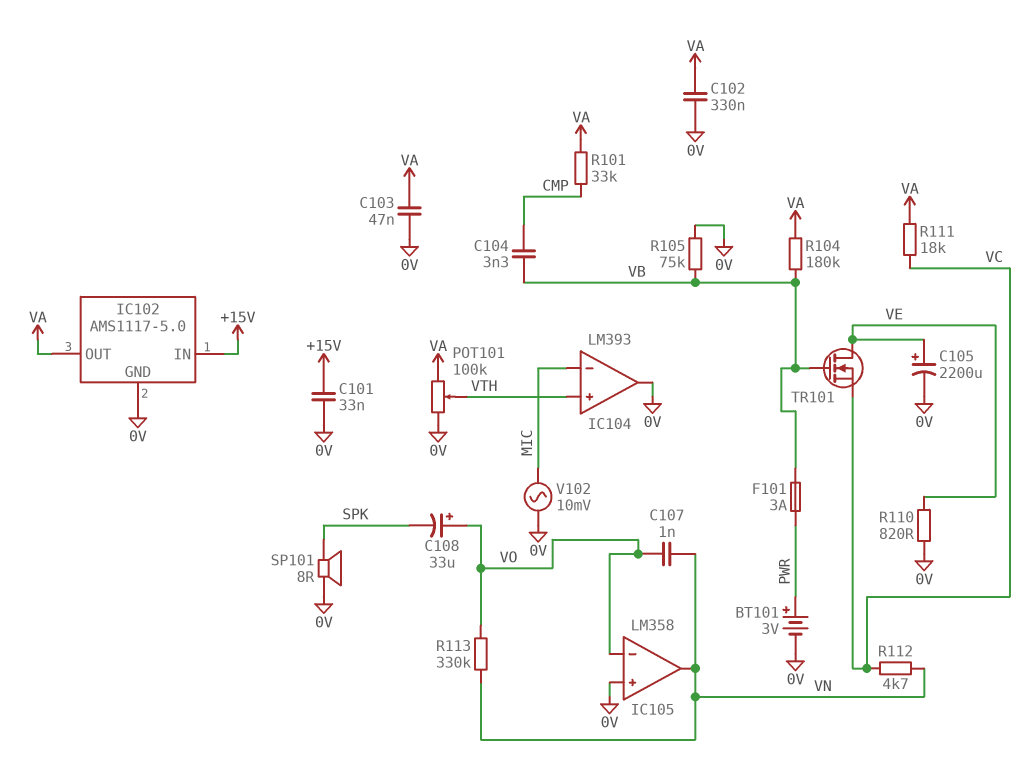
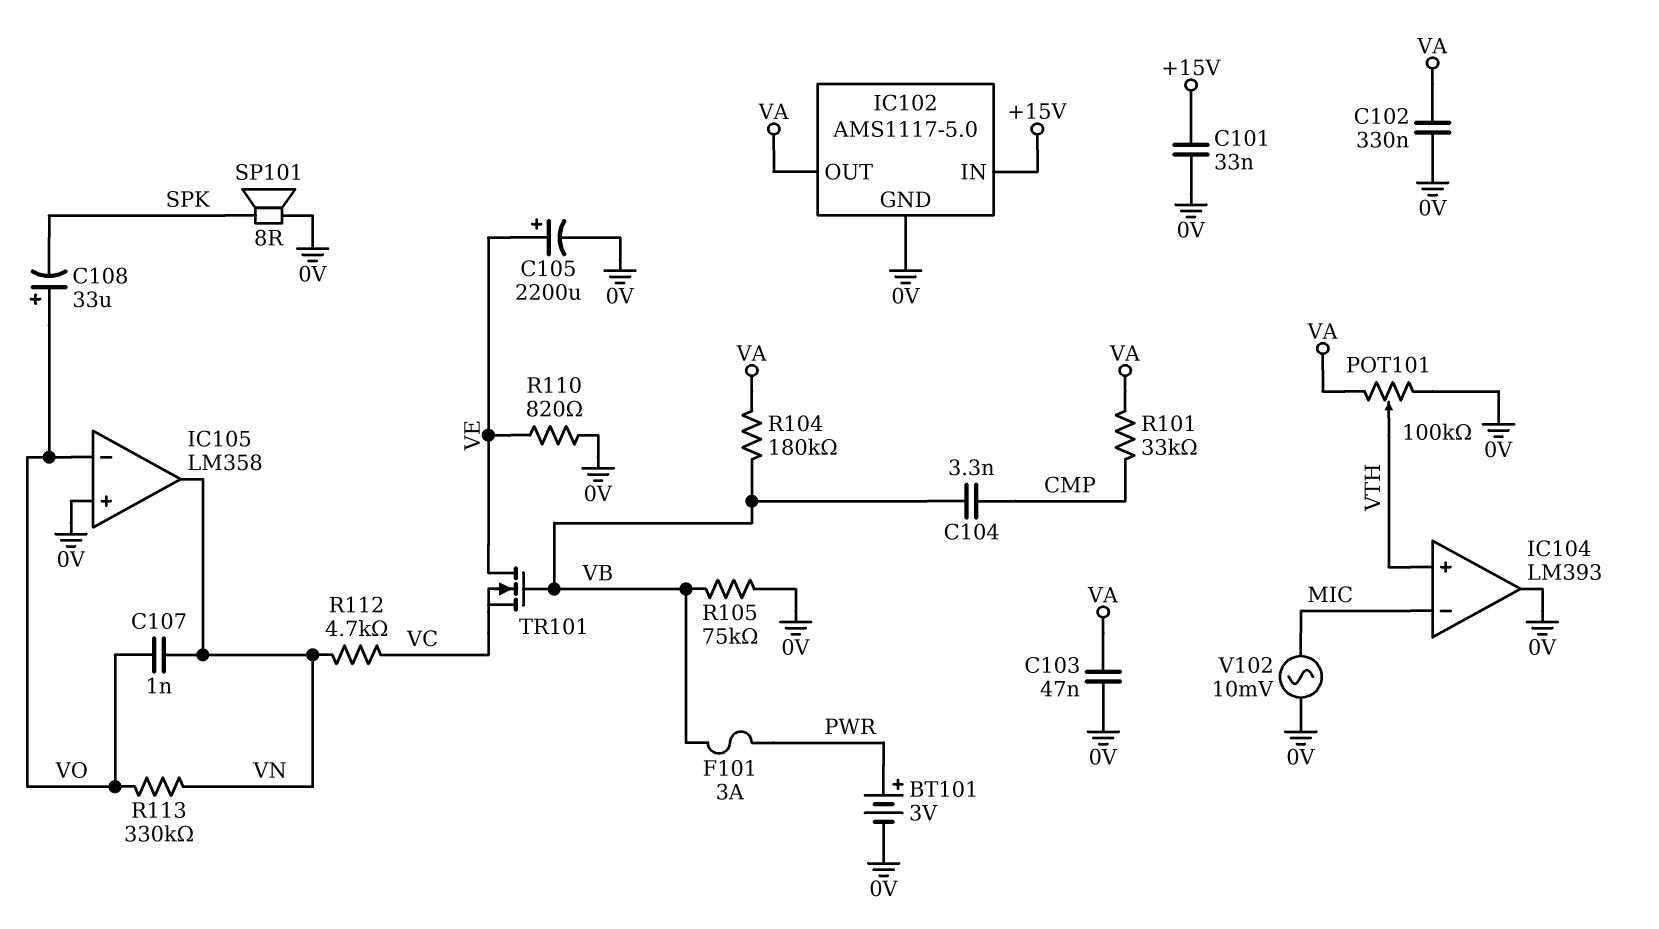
R111: 18k (VA, VC) -> none

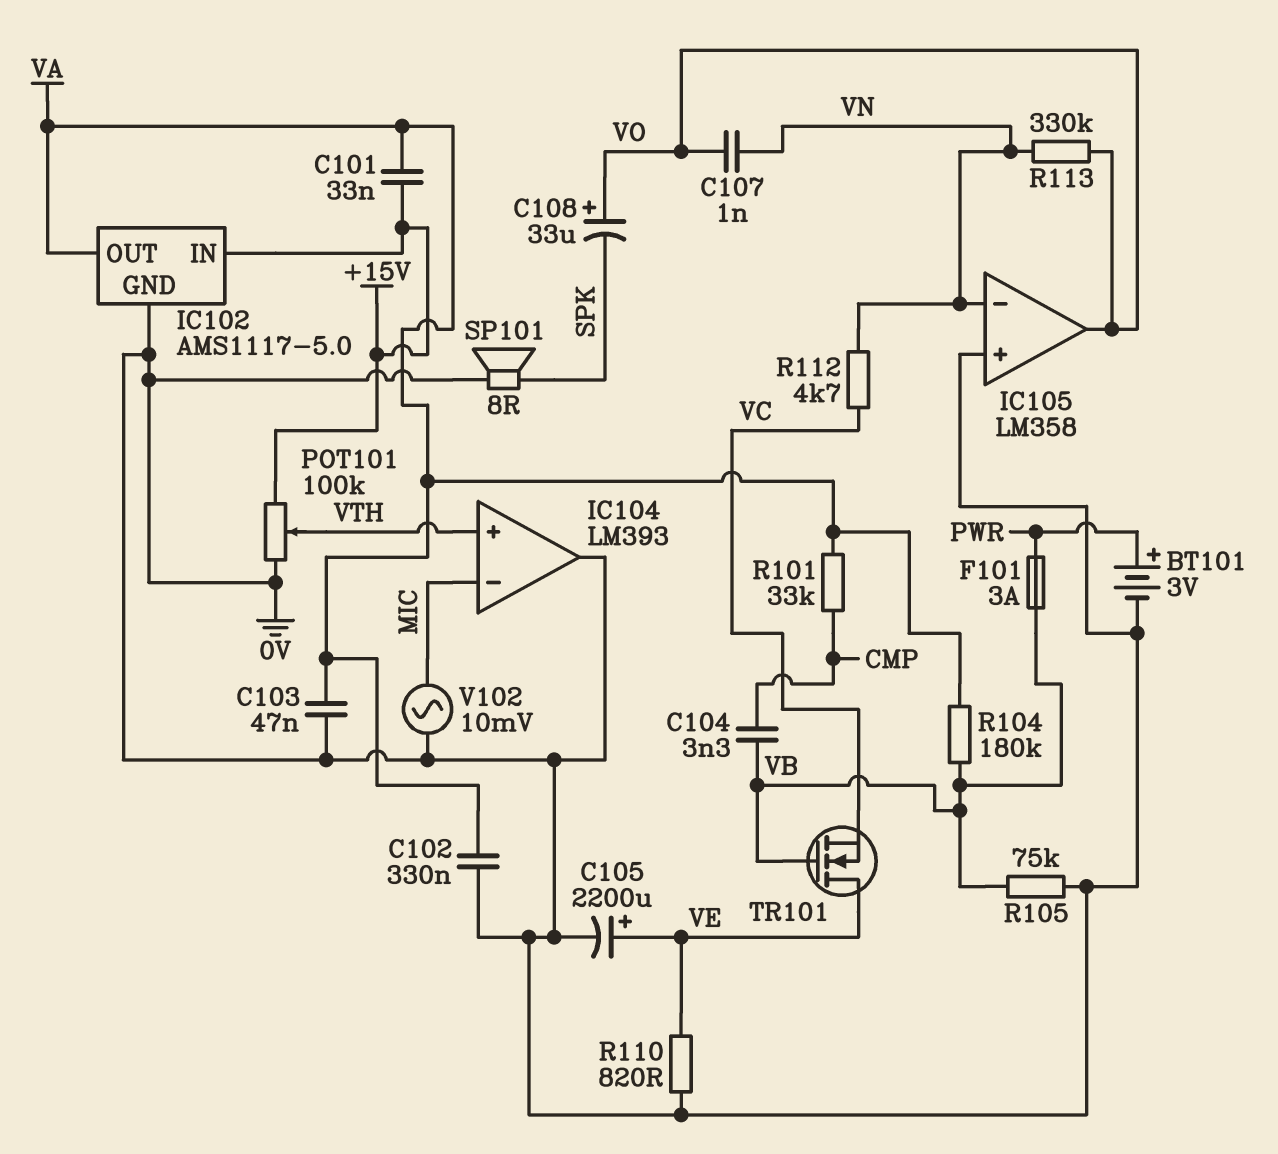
C101: 33nF (+15V, 0V) -> 33nF (+15V, VA)
IC105 pin in-: VO -> VN
IC105 pin out: VN -> VO
POT101: 100k (0V, VA, wiper VTH) -> 100k (+15V, 0V, wiper VTH)

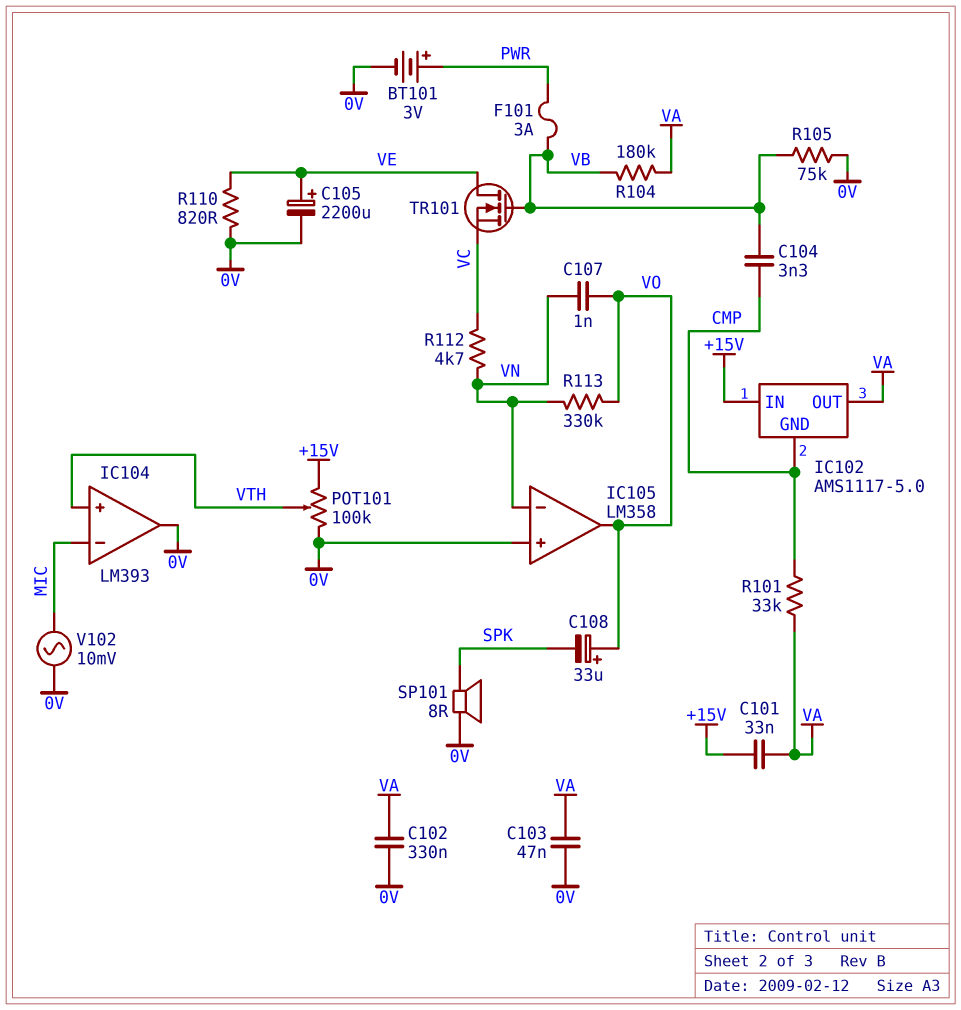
IC102 pin GND: 0V -> CMP

